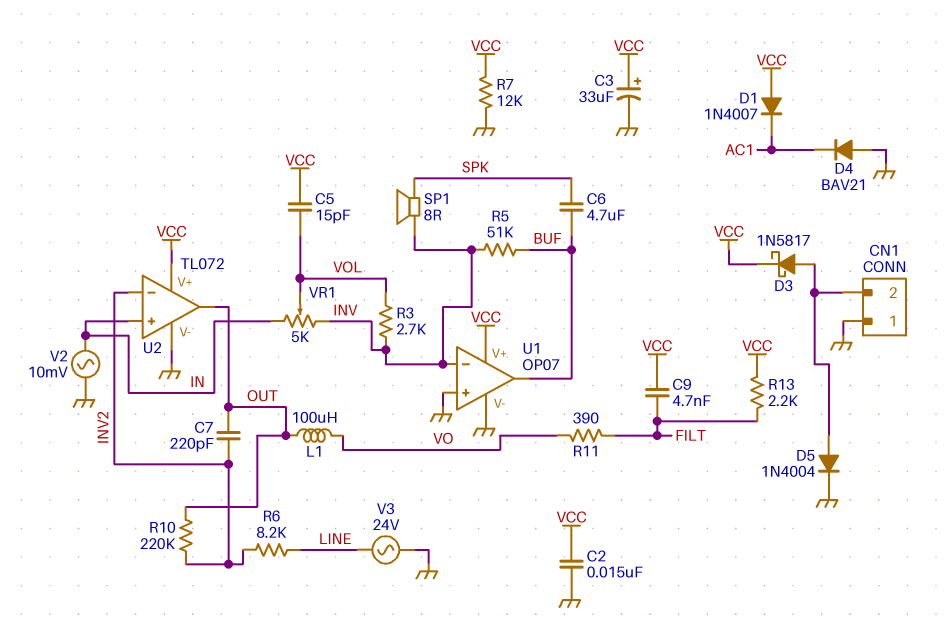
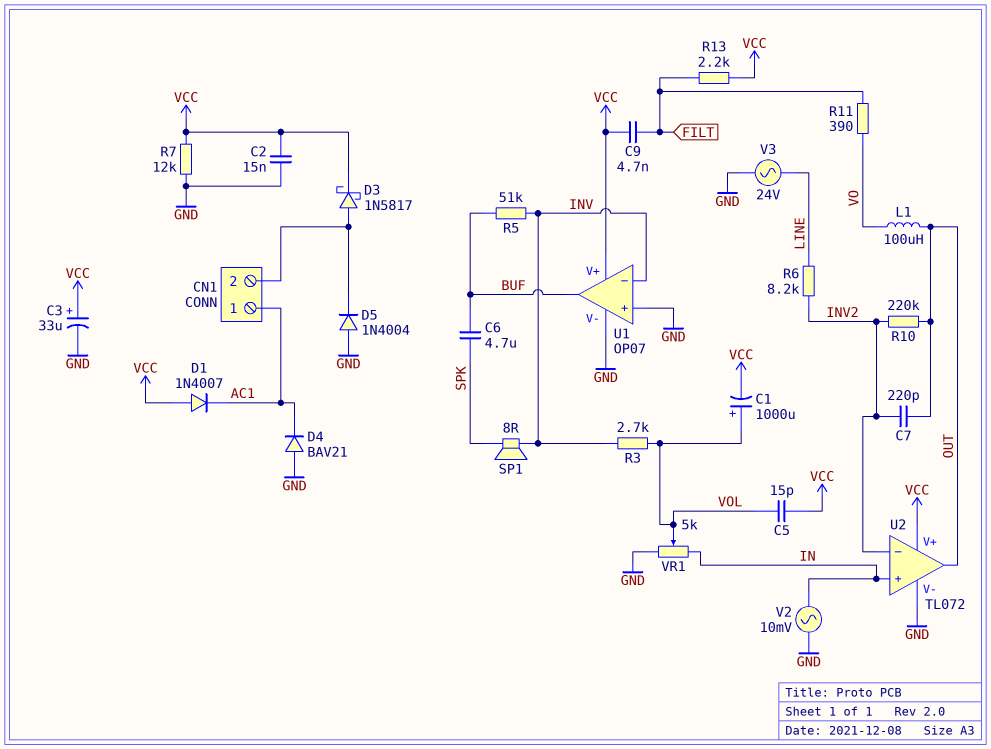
C1: none -> 1000uF (plus VOL, minus VCC)
CN1 pin 1: GND -> AC1
D5: diode 1N4004 (A CN1/2, K GND) -> diode 1N4004 (A GND, K CN1/2)
VR1: 5k (IN, INV, wiper VOL) -> 5k (GND, IN, wiper VOL)

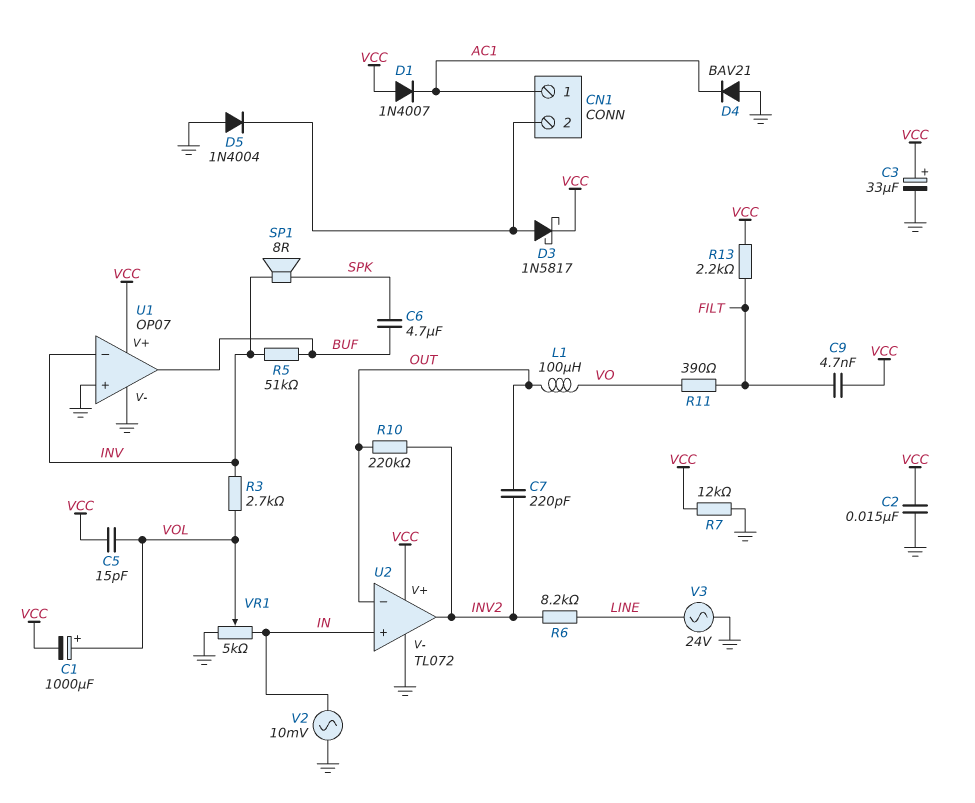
U2 pin in-: INV2 -> OUT
U2 pin out: OUT -> INV2

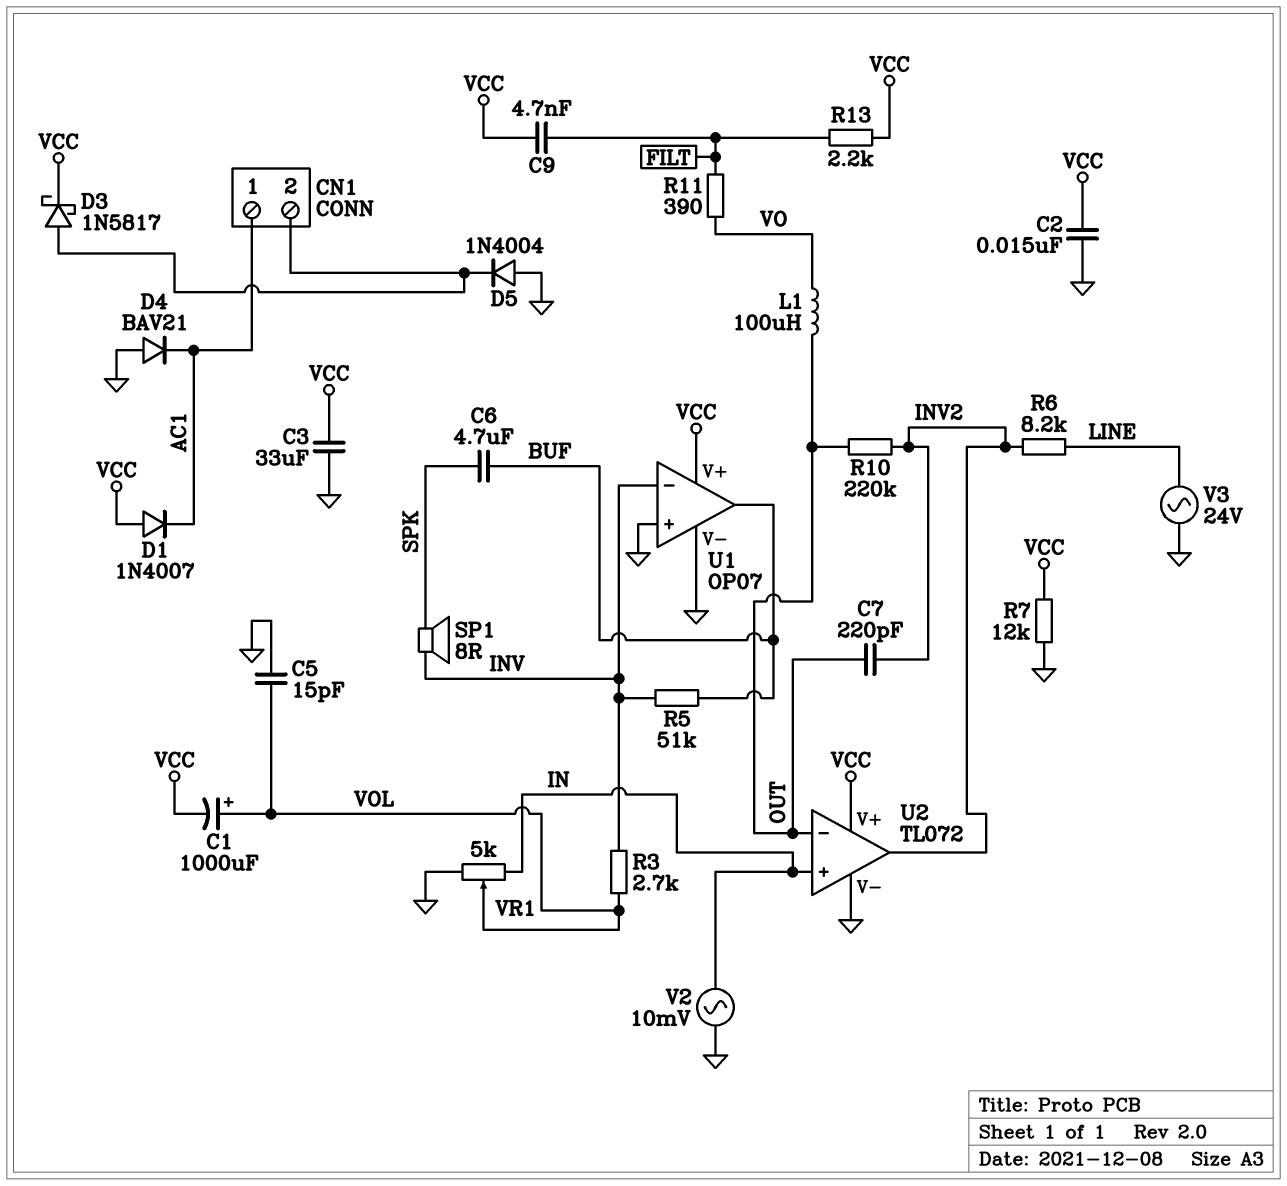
C3: 33uF (plus VCC, minus GND) -> 33uF (GND, VCC)
C5: 15pF (VCC, VOL) -> 15pF (GND, VOL)

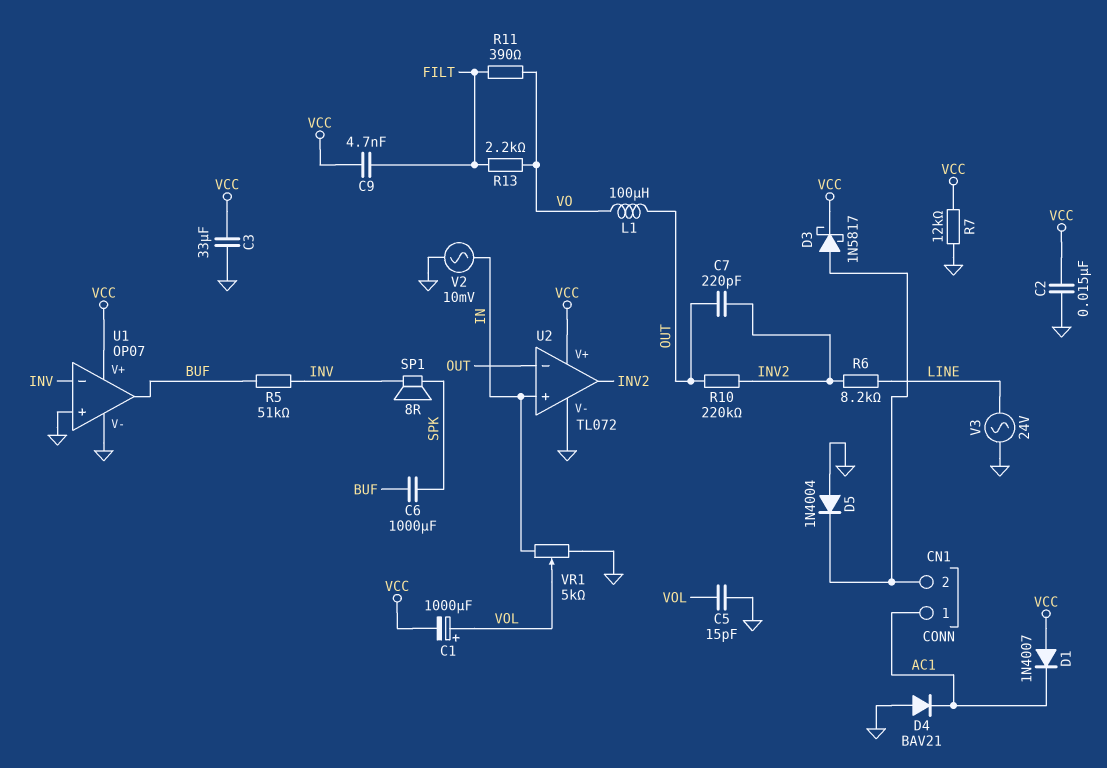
C6: 4.7uF (BUF, SPK) -> 1000uF (BUF, SPK)
R3: 2.7k (INV, VOL) -> none
R13: 2.2k (FILT, VCC) -> 2.2k (FILT, VO)

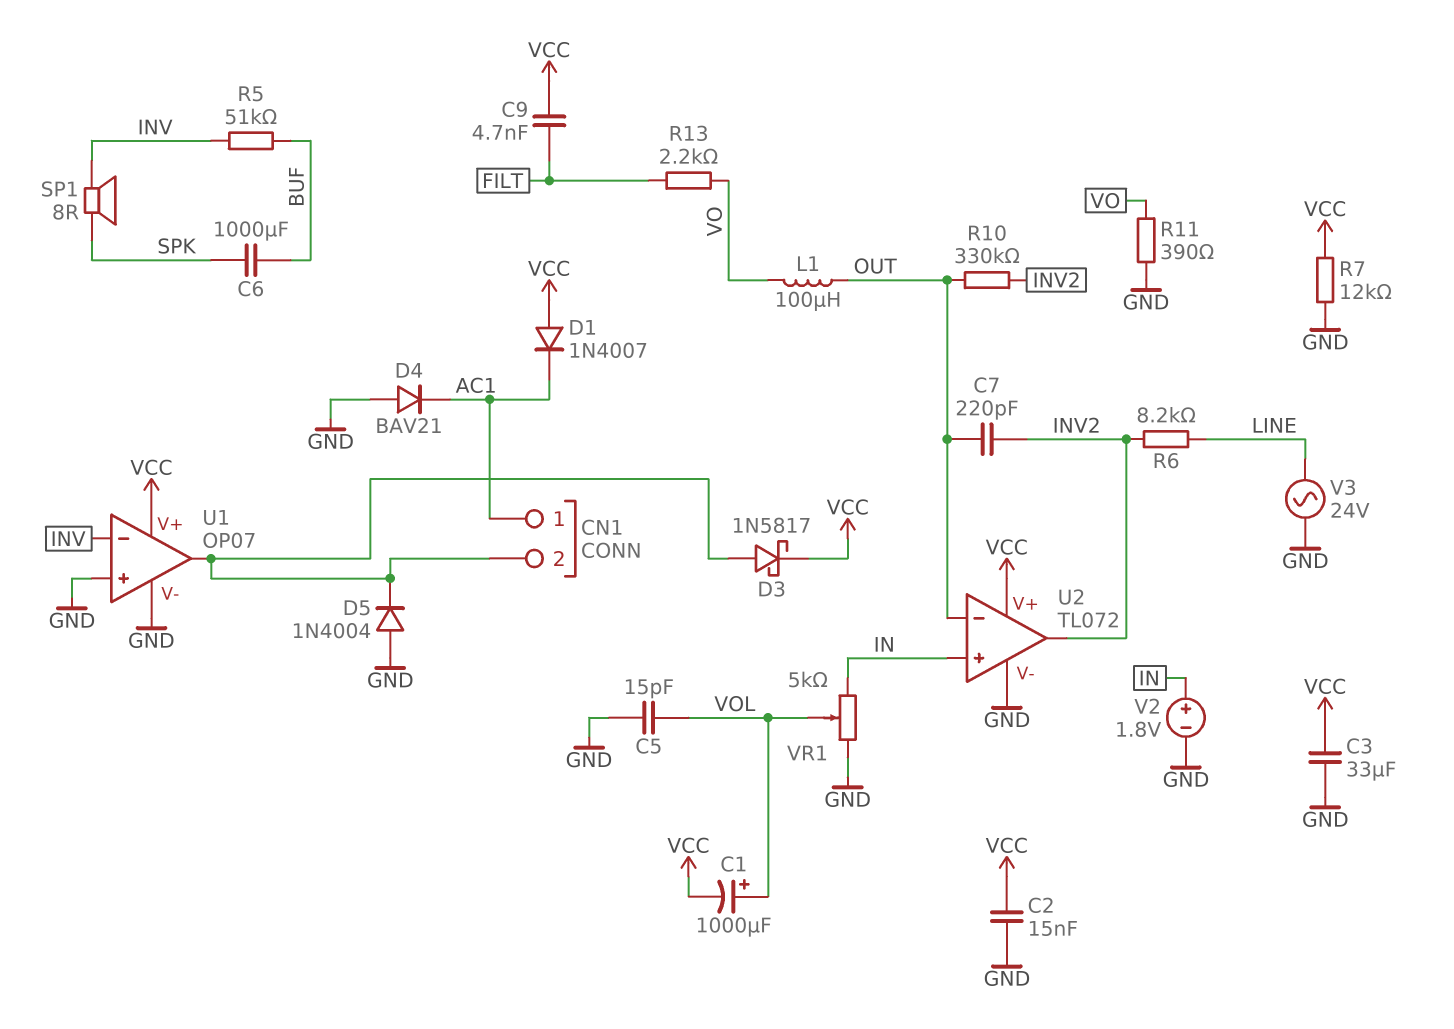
R10: 220k (INV2, OUT) -> 330k (INV2, OUT)
R11: 390 (FILT, VO) -> 390 (GND, VO)
U1 pin out: BUF -> CN1/2
V2: AC 10mV (GND, IN) -> 1.8V (plus IN, minus GND)

